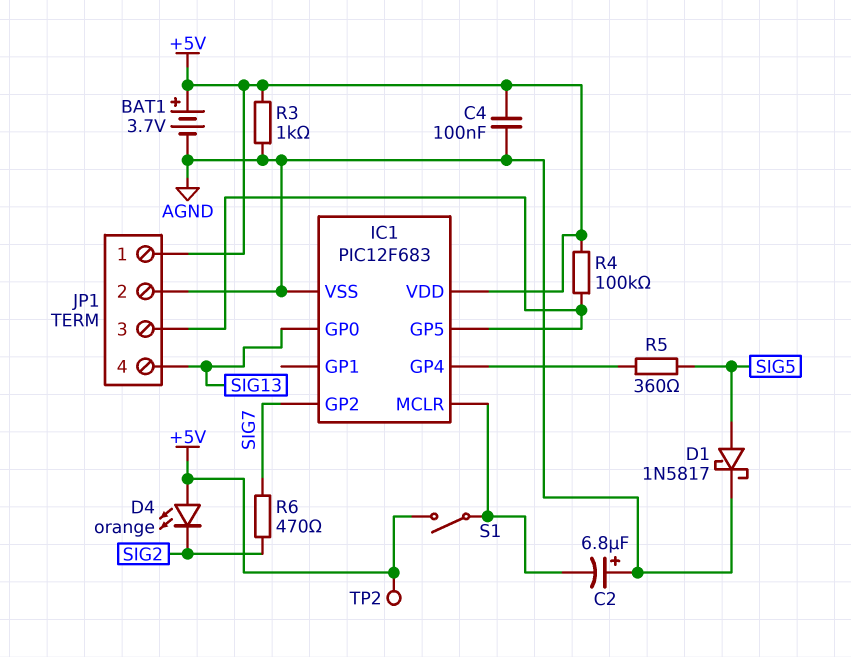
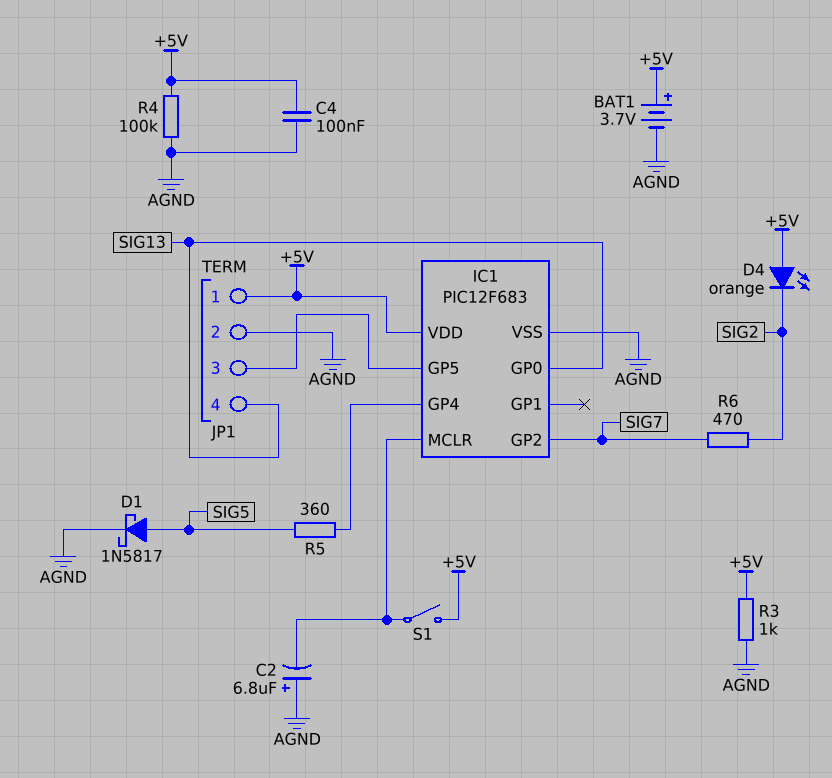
R4: 100k (+5V, IC1/GP5) -> 100k (+5V, AGND)
TP2: test point (+5V) -> none

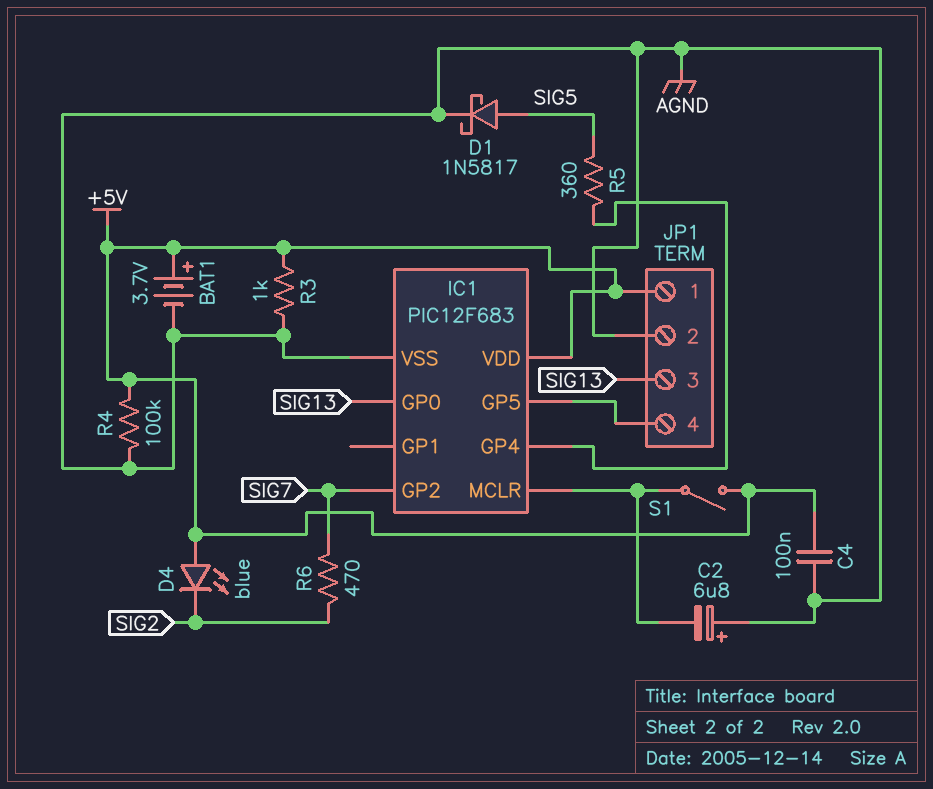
D4: LED orange (A +5V, K SIG2) -> LED blue (A +5V, K SIG2)
JP1 pin 3: IC1/GP5 -> SIG13
JP1 pin 4: SIG13 -> IC1/GP5

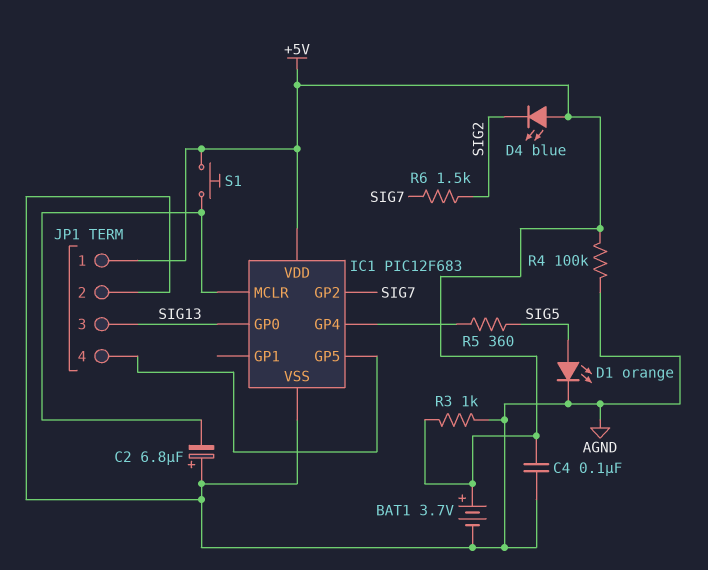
D1: schottky 1N5817 (A SIG5, K AGND) -> LED orange (A SIG5, K AGND)
R6: 470 (SIG2, SIG7) -> 1.5k (SIG2, SIG7)
S1: switch (+5V, IC1/MCLR) -> button (+5V, IC1/MCLR)

